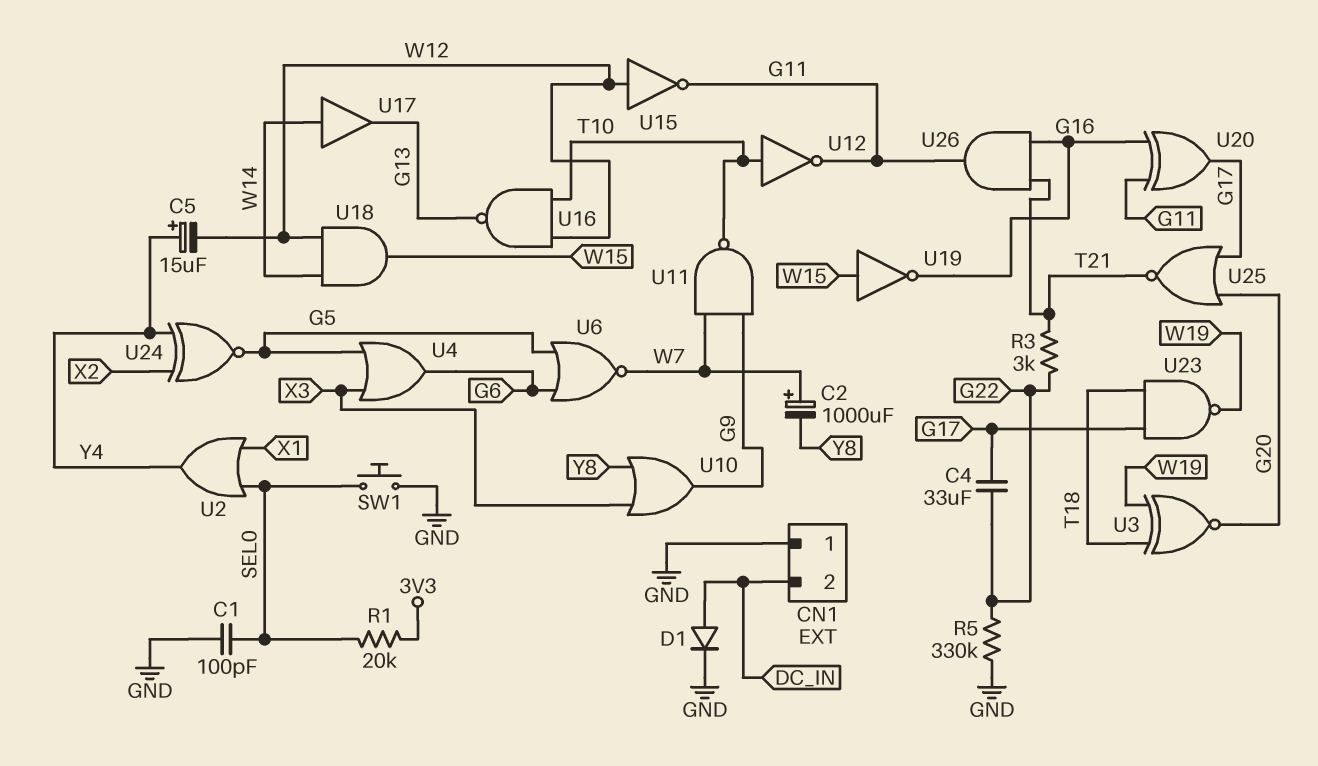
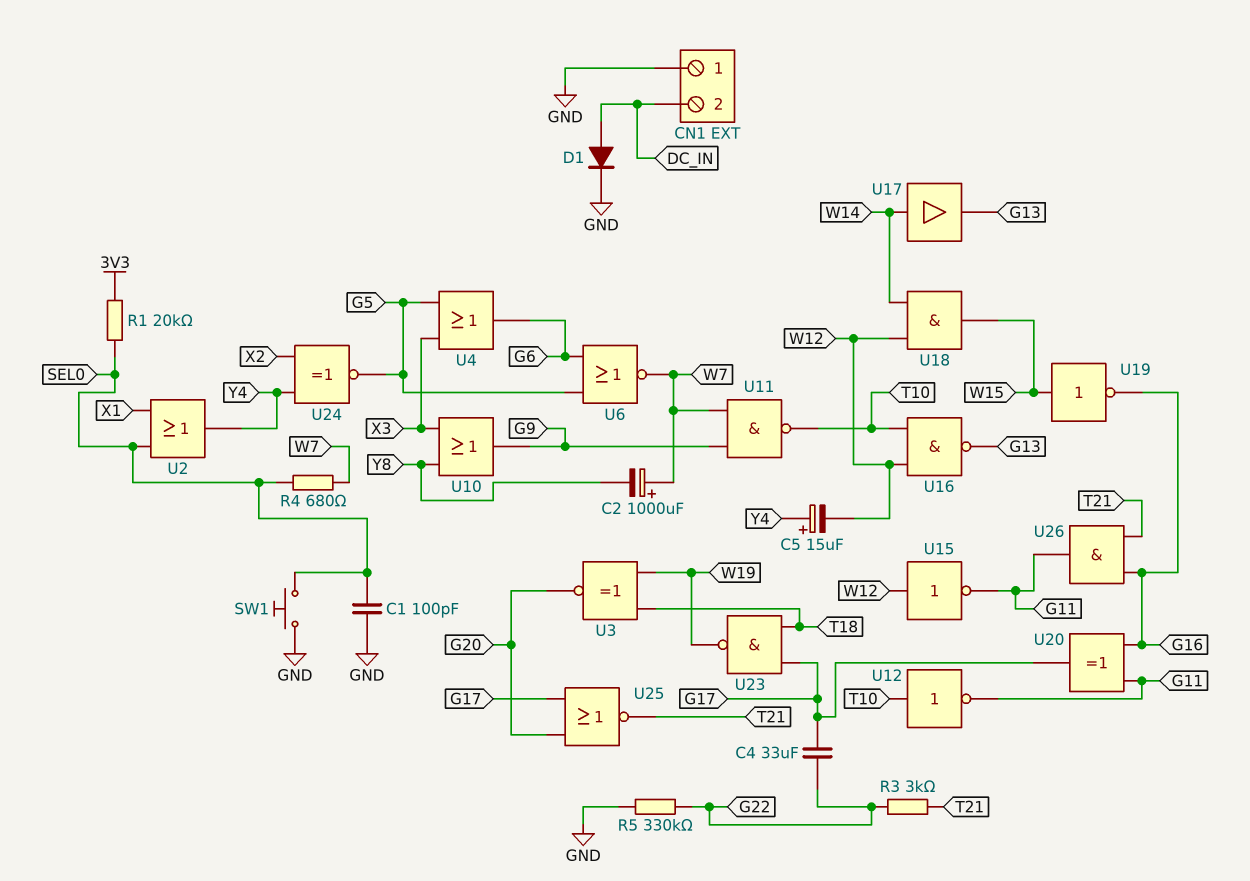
R4: none -> 680 (SEL0, W7)

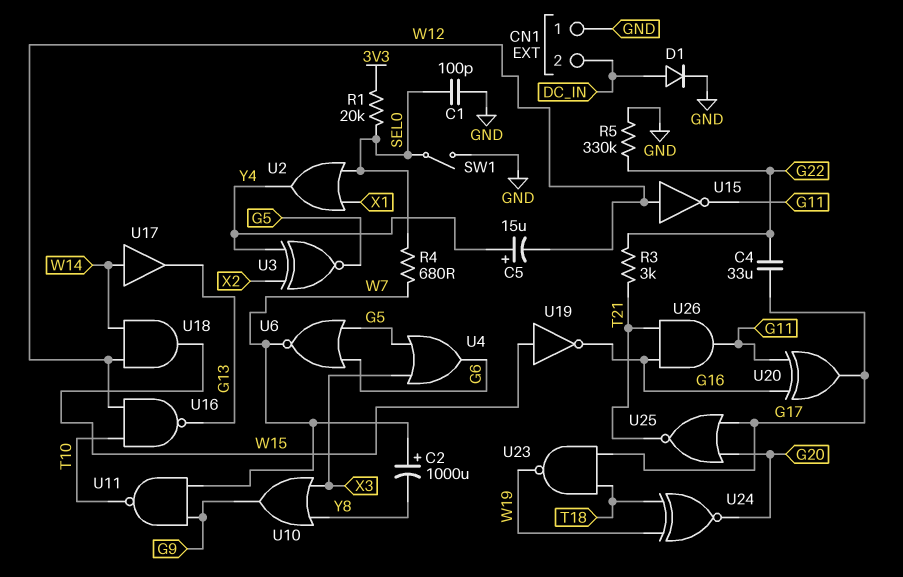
SW1: button (GND, SEL0) -> switch (GND, SEL0)
U3: XNOR (in T18, in W19, out G20) -> XNOR (in X2, in Y4, out G5)
U12: NOT (in T10, out G11) -> none
U24: XNOR (in X2, in Y4, out G5) -> XNOR (in T18, in W19, out G20)

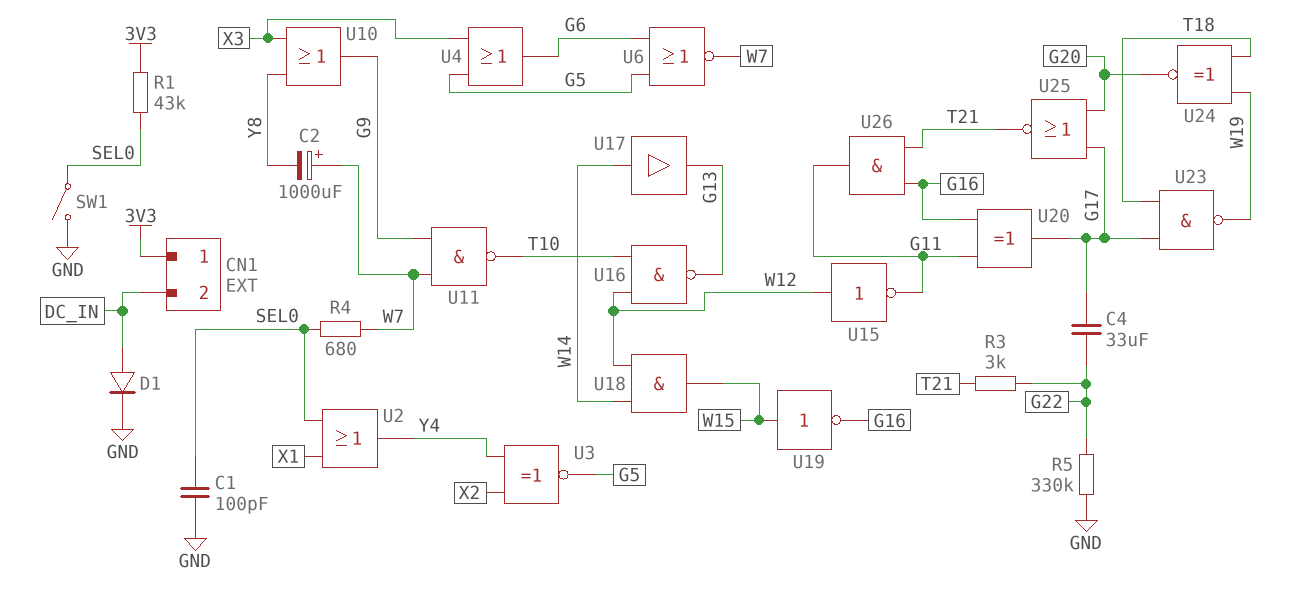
C5: 15uF (plus Y4, minus W12) -> none
CN1 pin 1: GND -> 3V3
R1: 20k (3V3, SEL0) -> 43k (3V3, SEL0)

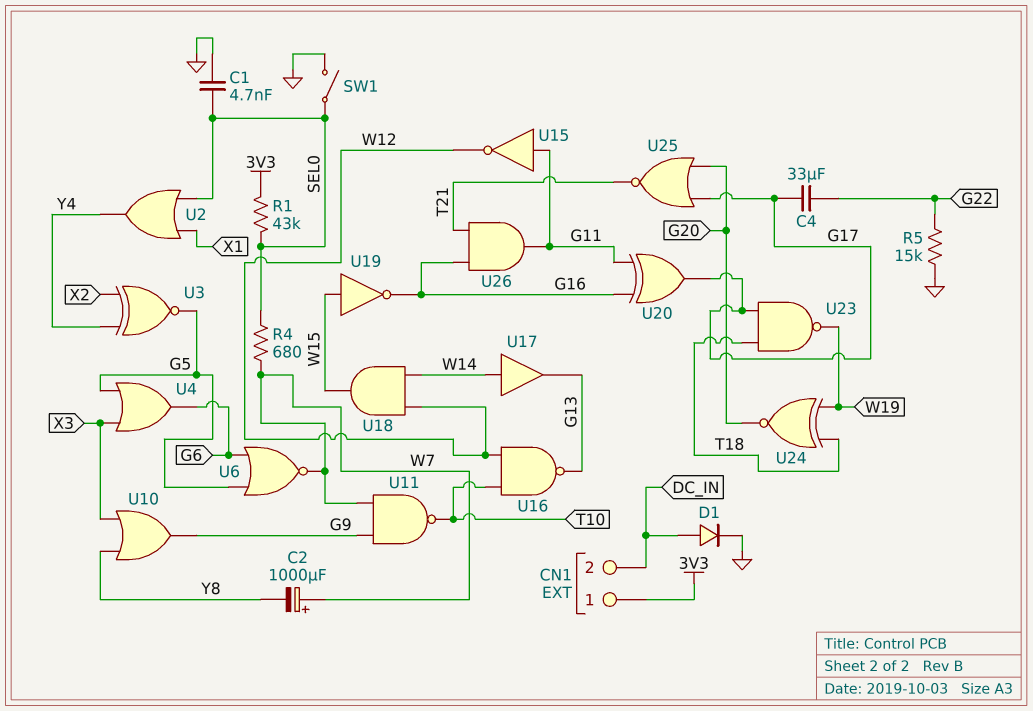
C1: 100pF (GND, SEL0) -> 4.7nF (GND, SEL0)
R3: 3k (G22, T21) -> none
R5: 330k (G22, GND) -> 15k (G22, GND)
U15: NOT (in W12, out G11) -> NOT (in G11, out W12)

